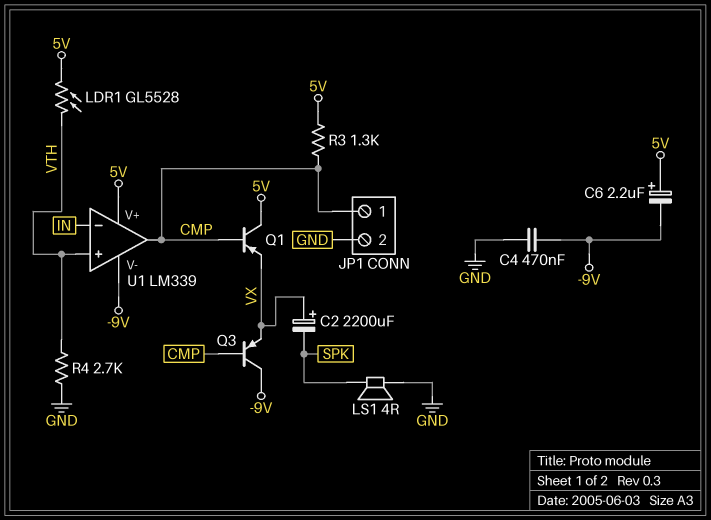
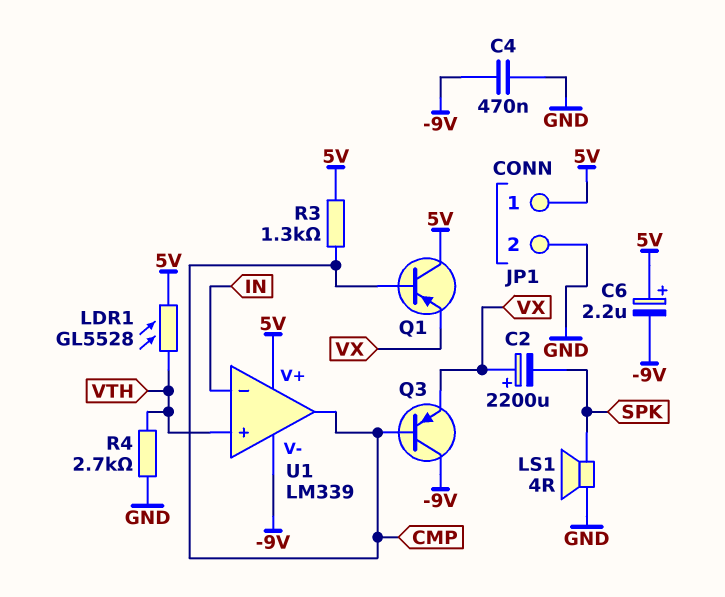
JP1 pin 1: CMP -> 5V

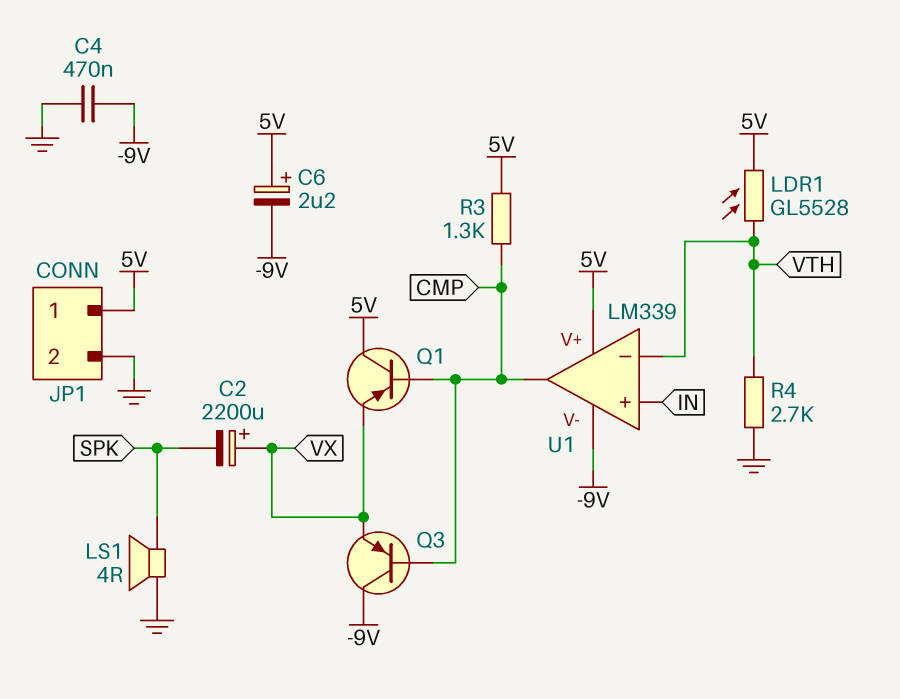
U1 pin in+: VTH -> IN
U1 pin in-: IN -> VTH

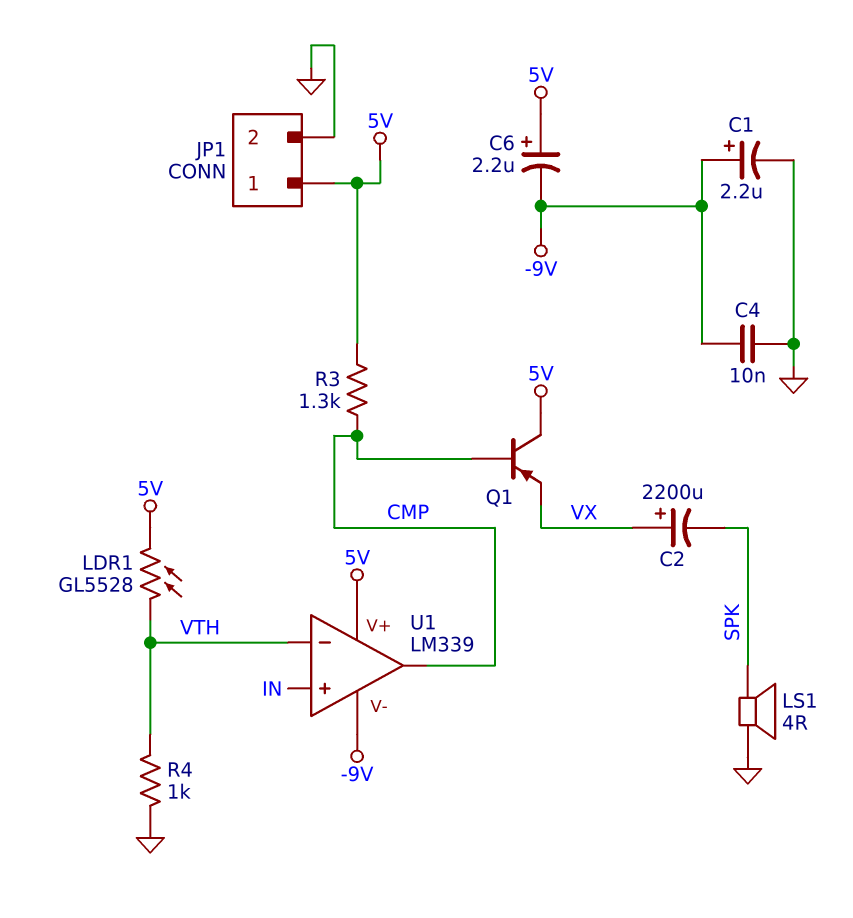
C1: none -> 2.2uF (plus -9V, minus GND)
C4: 470nF (-9V, GND) -> 10nF (-9V, GND)
Q3: PNP (B CMP, C -9V, E VX) -> none
R4: 2.7k (GND, VTH) -> 1k (GND, VTH)

